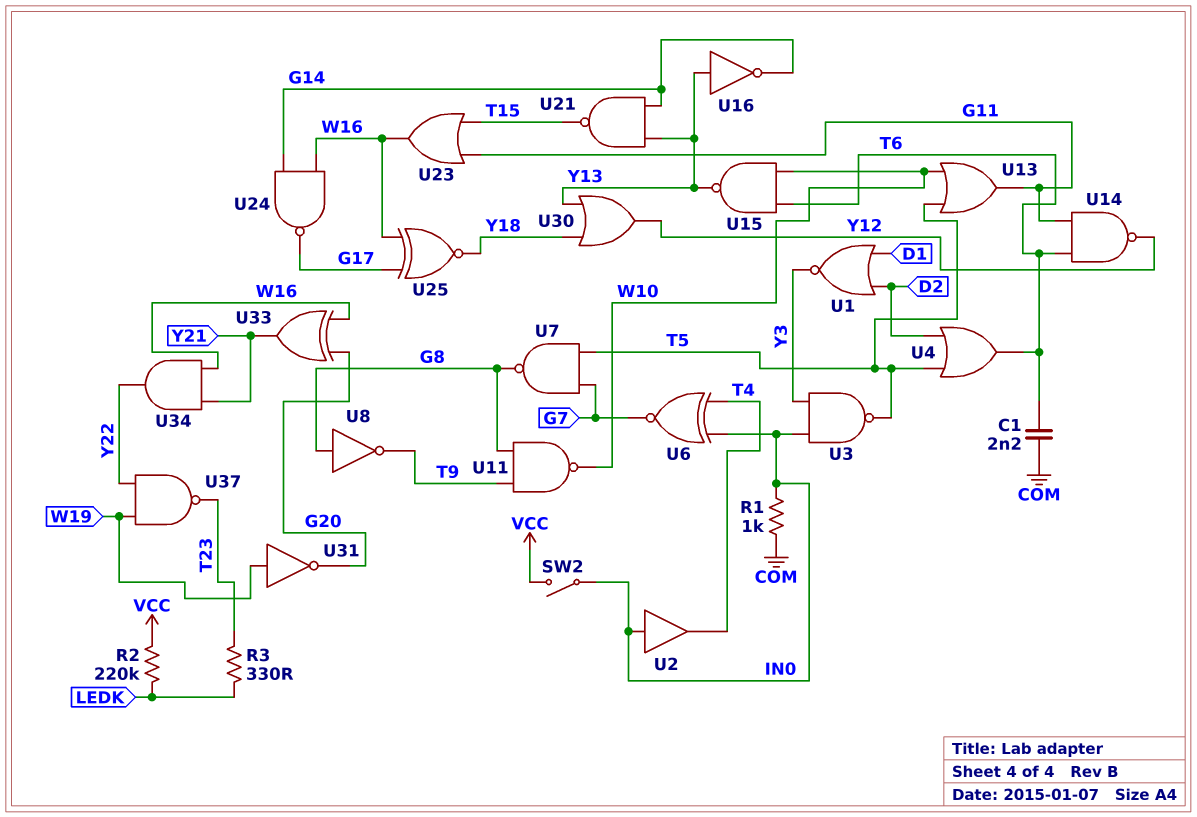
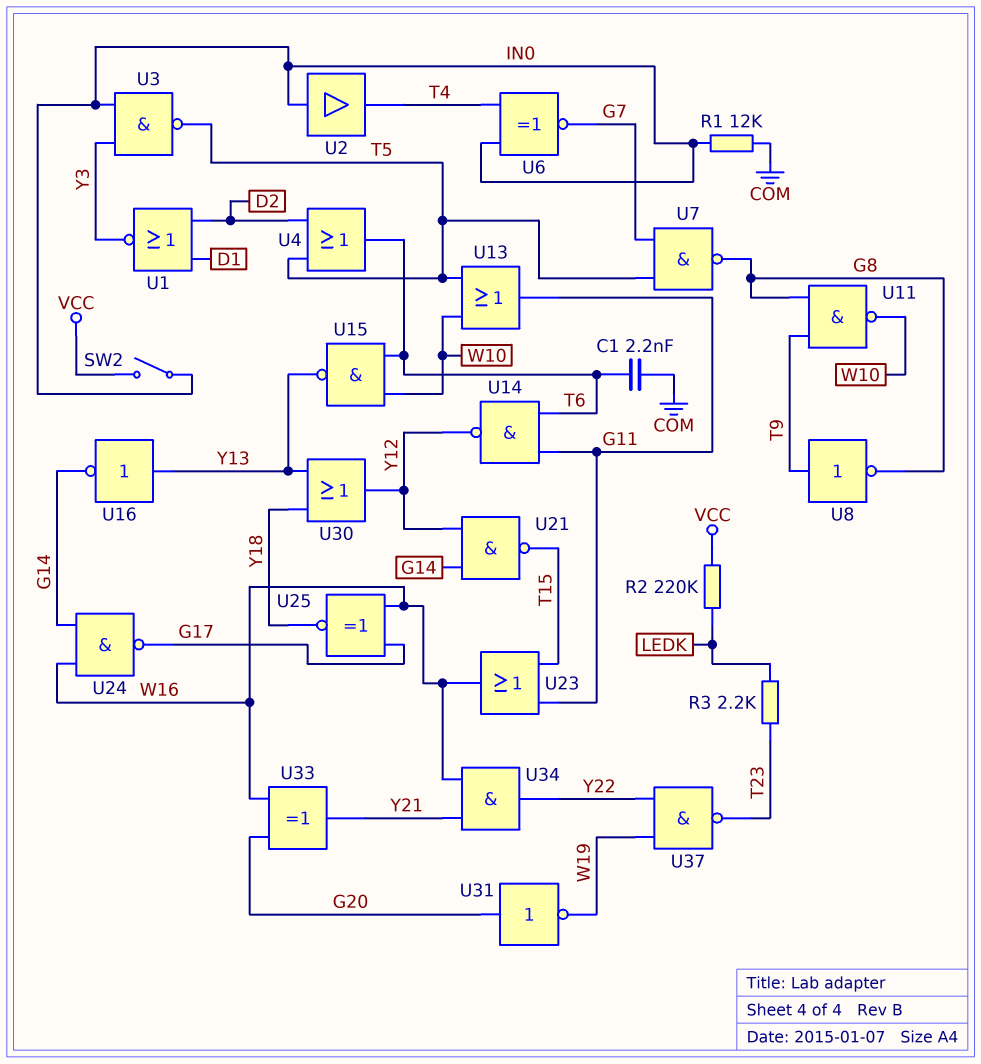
R1: 1k (COM, IN0) -> 12k (COM, IN0)
R3: 330 (LEDK, T23) -> 2.2k (LEDK, T23)
U8: NOT (in G8, out T9) -> NOT (in T9, out G8)
U21: NAND (in G14, in Y13, out T15) -> NAND (in G14, in Y12, out T15)
U31: NOT (in W19, out G20) -> NOT (in G20, out W19)

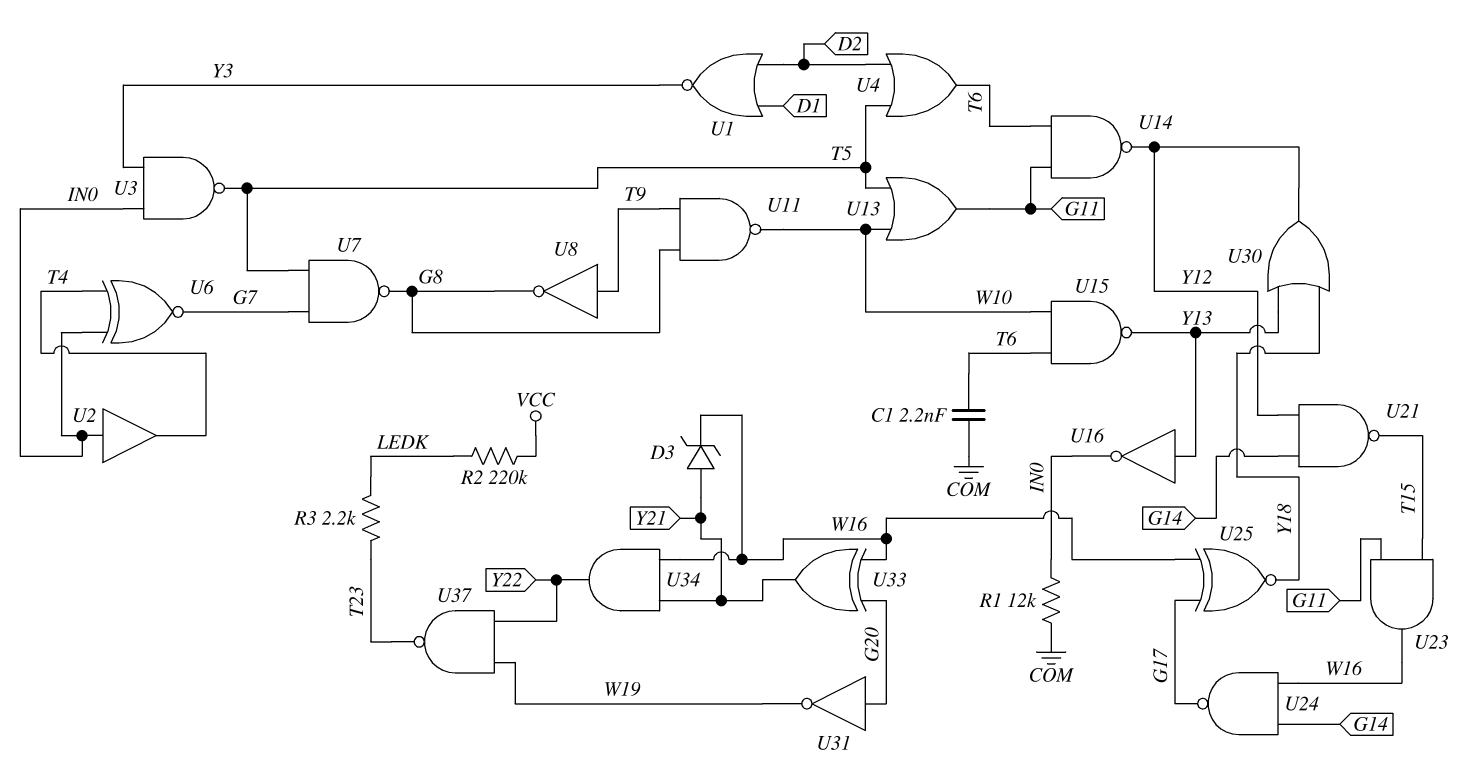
D3: none -> zener (A Y21, K W16)
SW2: switch (IN0, VCC) -> none
U16: NOT (in Y13, out G14) -> NOT (in Y13, out IN0)
U23: OR (in G11, in T15, out W16) -> AND (in G11, in T15, out W16)

